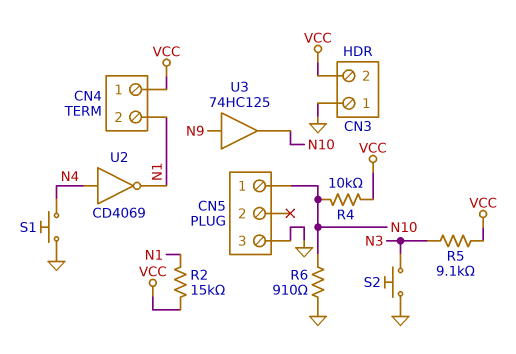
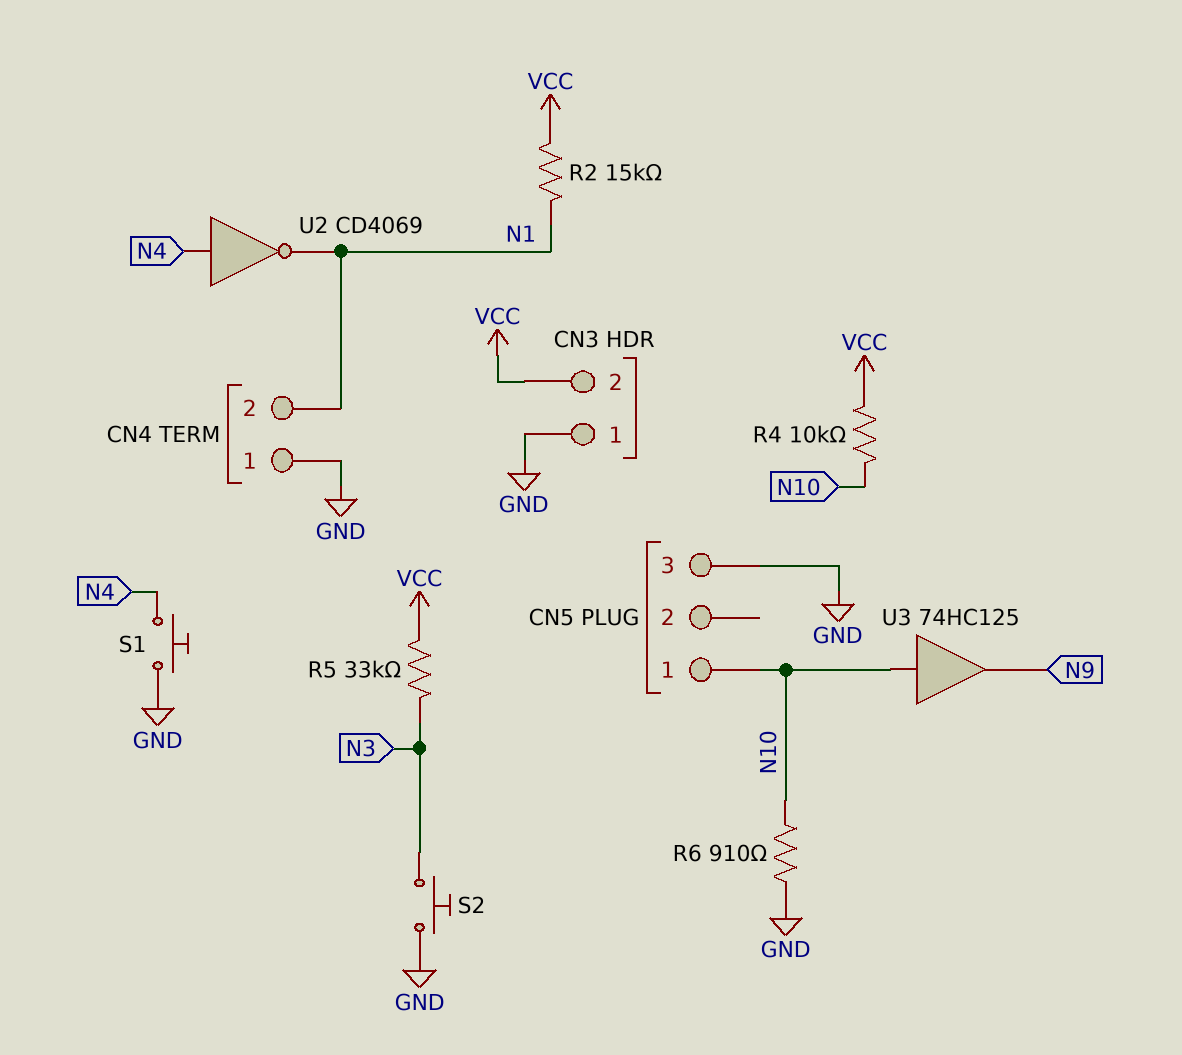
CN4 pin 1: VCC -> GND
R5: 9.1k (N3, VCC) -> 33k (N3, VCC)
U3: buffer 74HC125 (in N9, out N10) -> buffer 74HC125 (in N10, out N9)

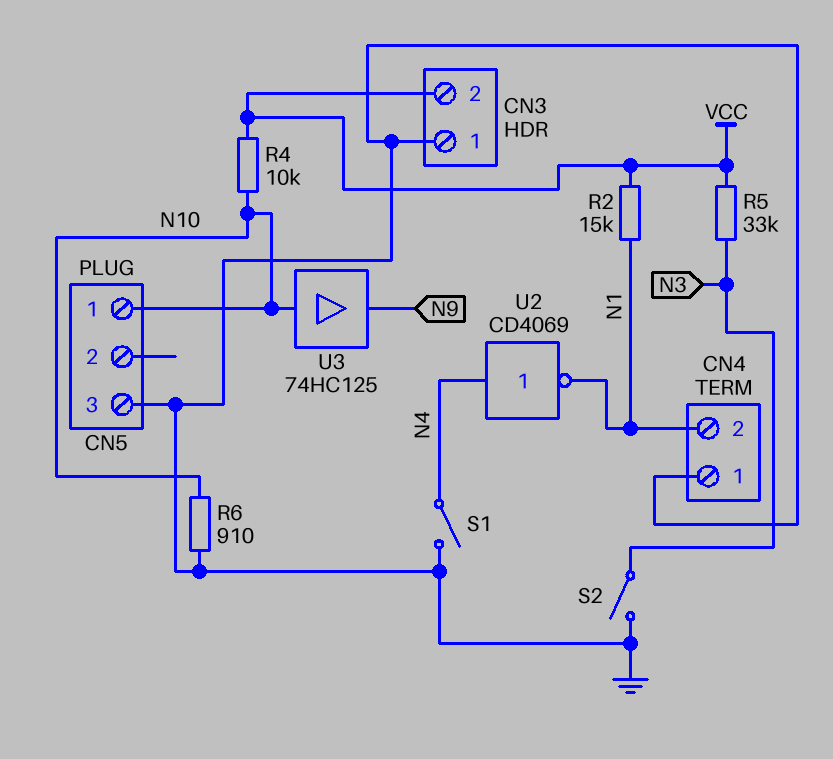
S1: button (GND, N4) -> switch (GND, N4)
S2: button (GND, N3) -> switch (GND, N3)

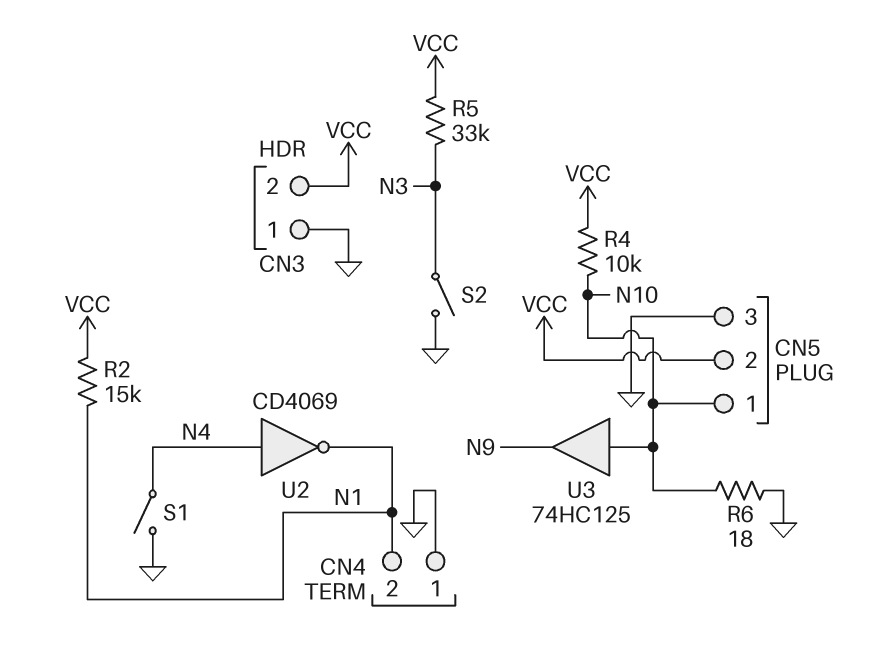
CN5 pin 2: none -> VCC
R6: 910 (GND, N10) -> 18 (GND, N10)

